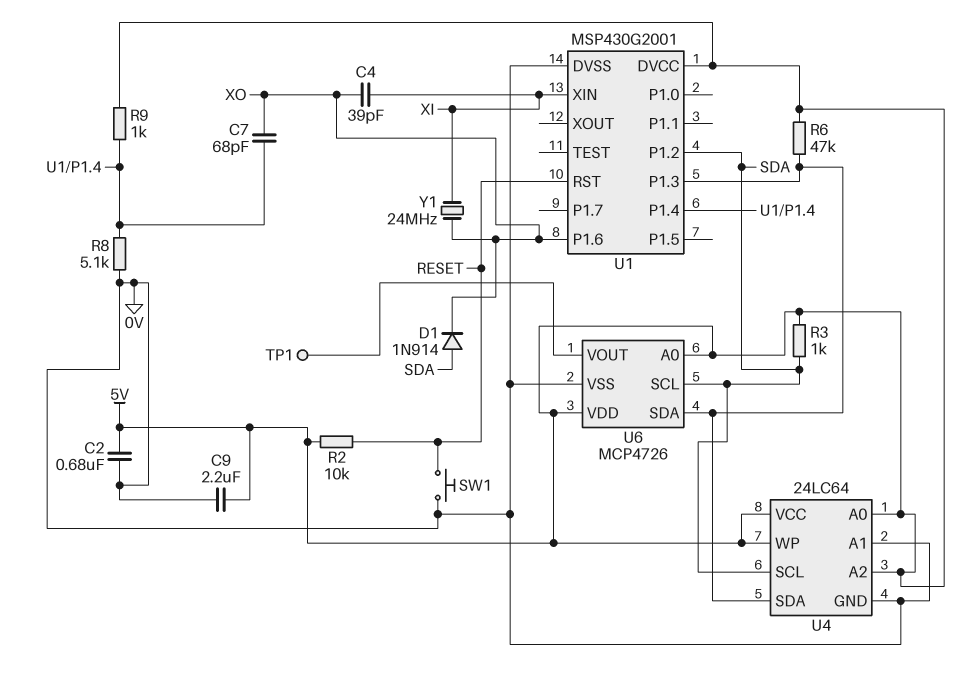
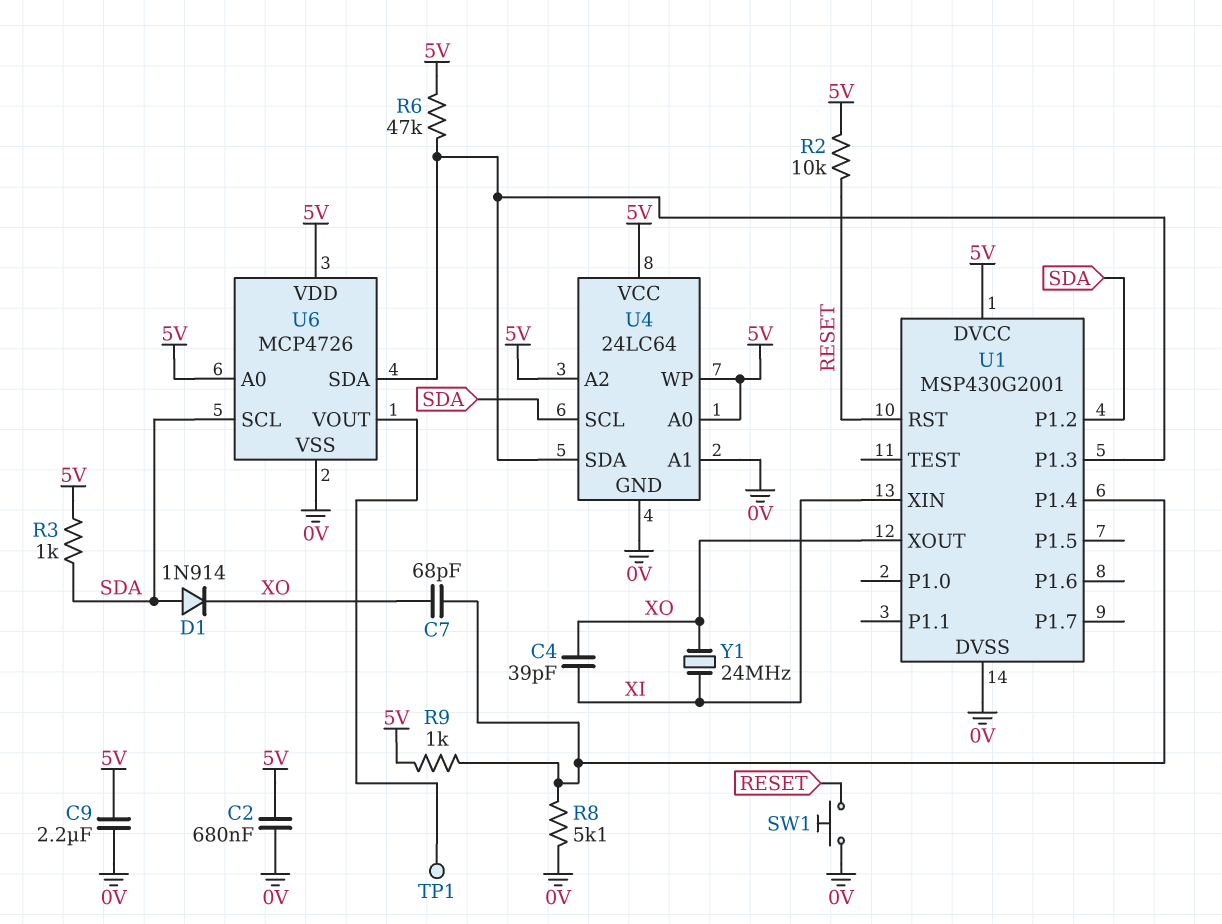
U1 pin P1.6: XO -> none
U1 pin XOUT: none -> XO

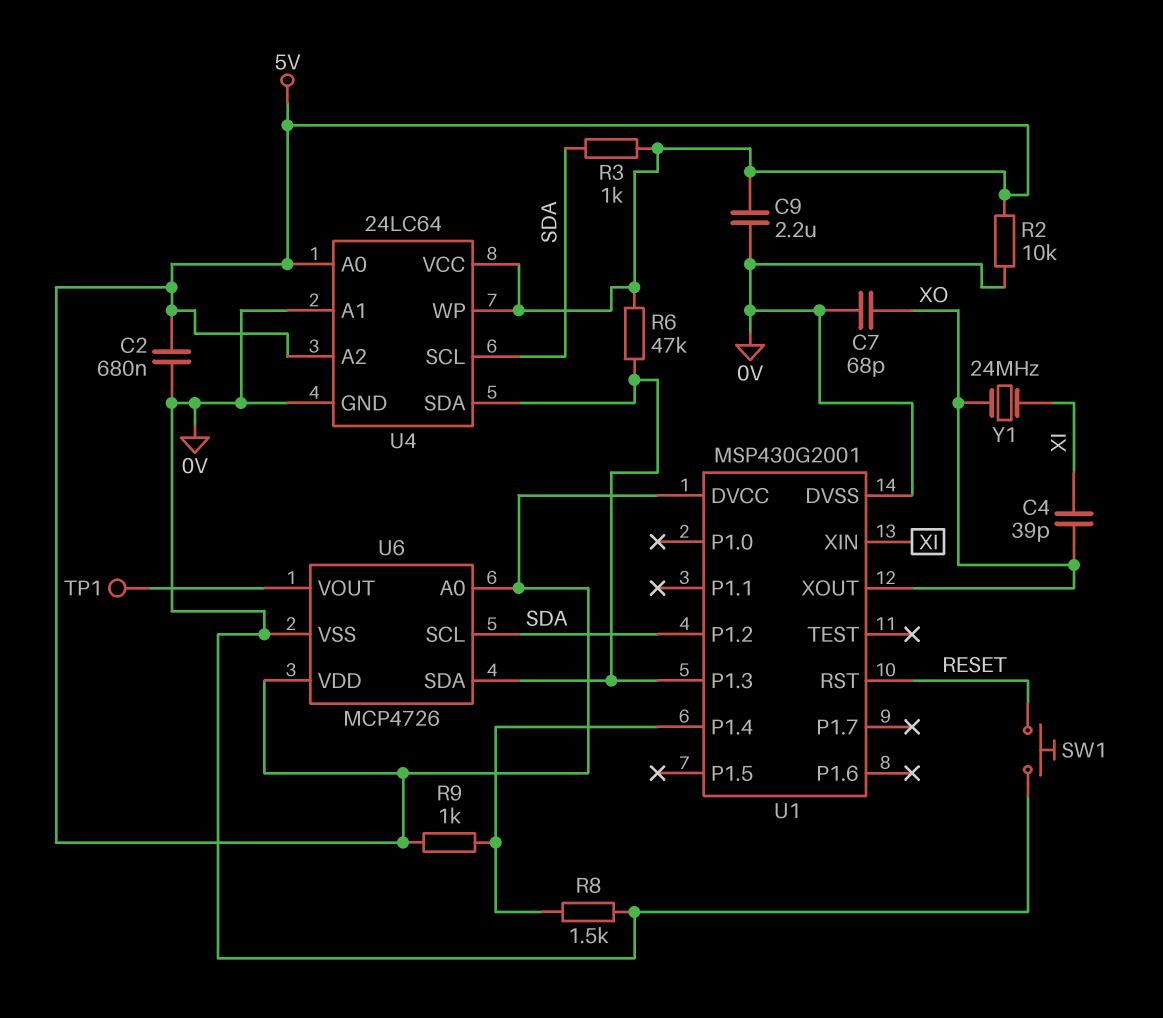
C7: 68pF (U1/P1.4, XO) -> 68pF (0V, XO)
D1: diode 1N914 (A SDA, K XO) -> none
R2: 10k (5V, RESET) -> 10k (0V, 5V)
R8: 5.1k (0V, U1/P1.4) -> 1.5k (0V, U1/P1.4)

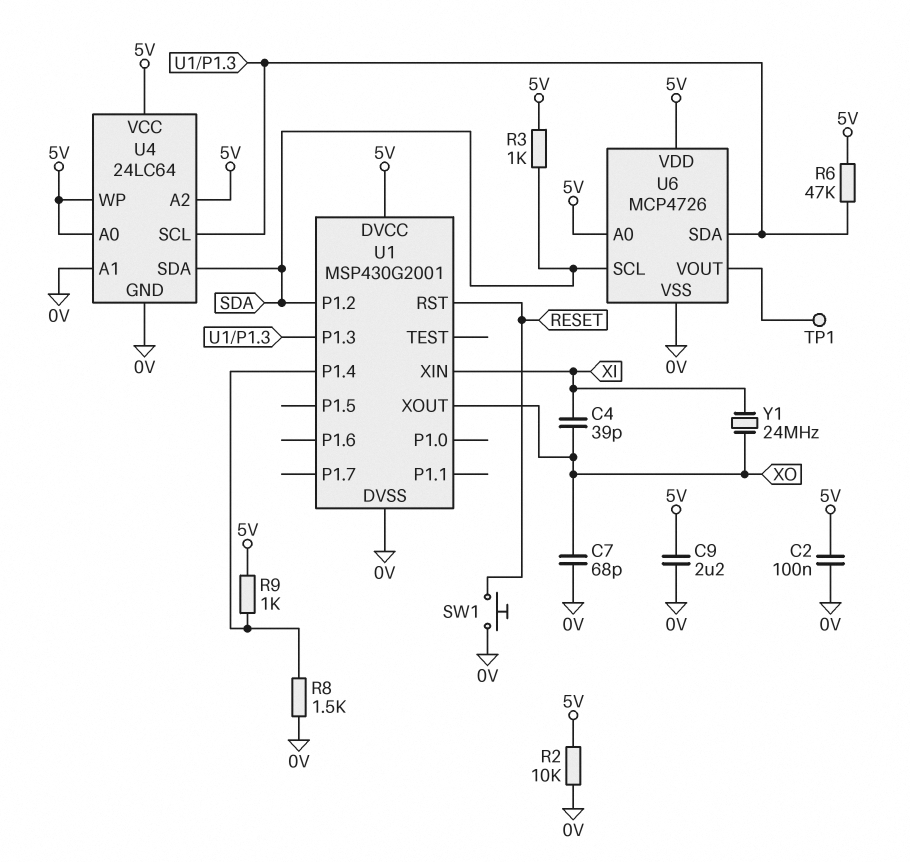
C2: 680nF (0V, 5V) -> 100nF (0V, 5V)
U4 pin SCL: SDA -> U1/P1.3
U4 pin SDA: U1/P1.3 -> SDA

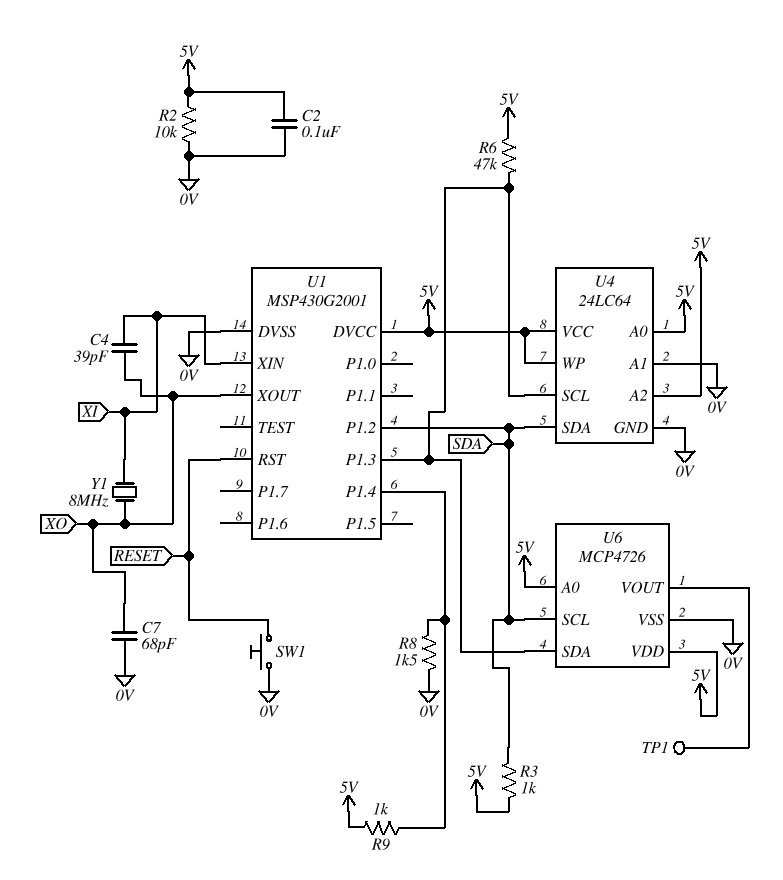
C9: 2.2uF (0V, 5V) -> none
Y1: 24MHz (XI, XO) -> 8MHz (XI, XO)

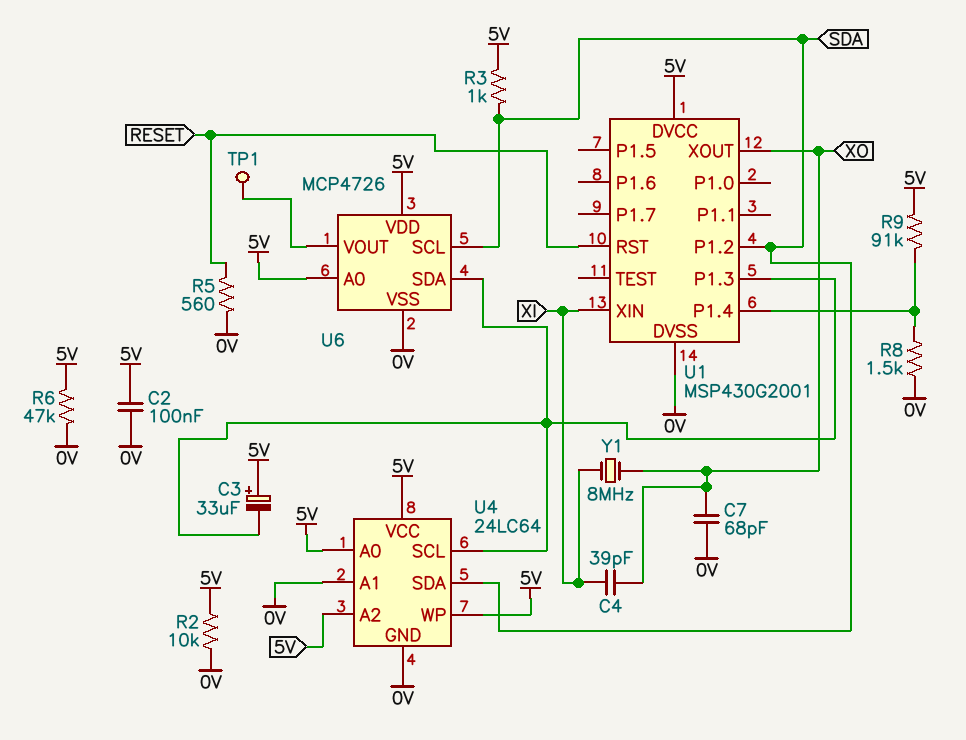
C3: none -> 33uF (plus 5V, minus U1/P1.3)
R5: none -> 560 (0V, RESET)
R6: 47k (5V, U1/P1.3) -> 47k (0V, 5V)
R9: 1k (5V, U1/P1.4) -> 91k (5V, U1/P1.4)
SW1: button (0V, RESET) -> none

